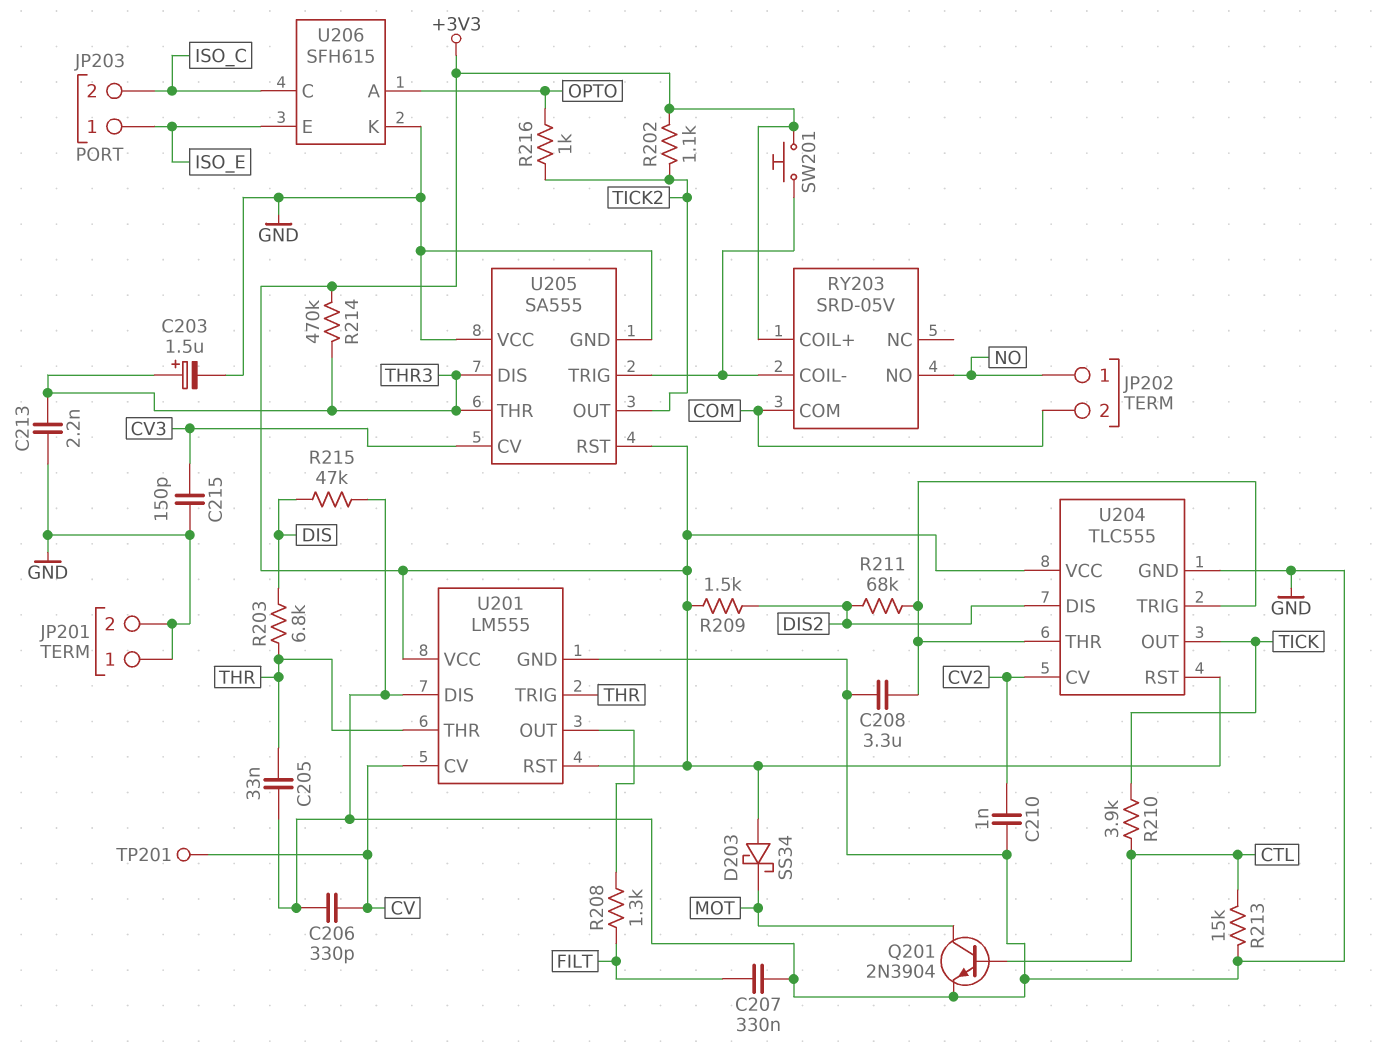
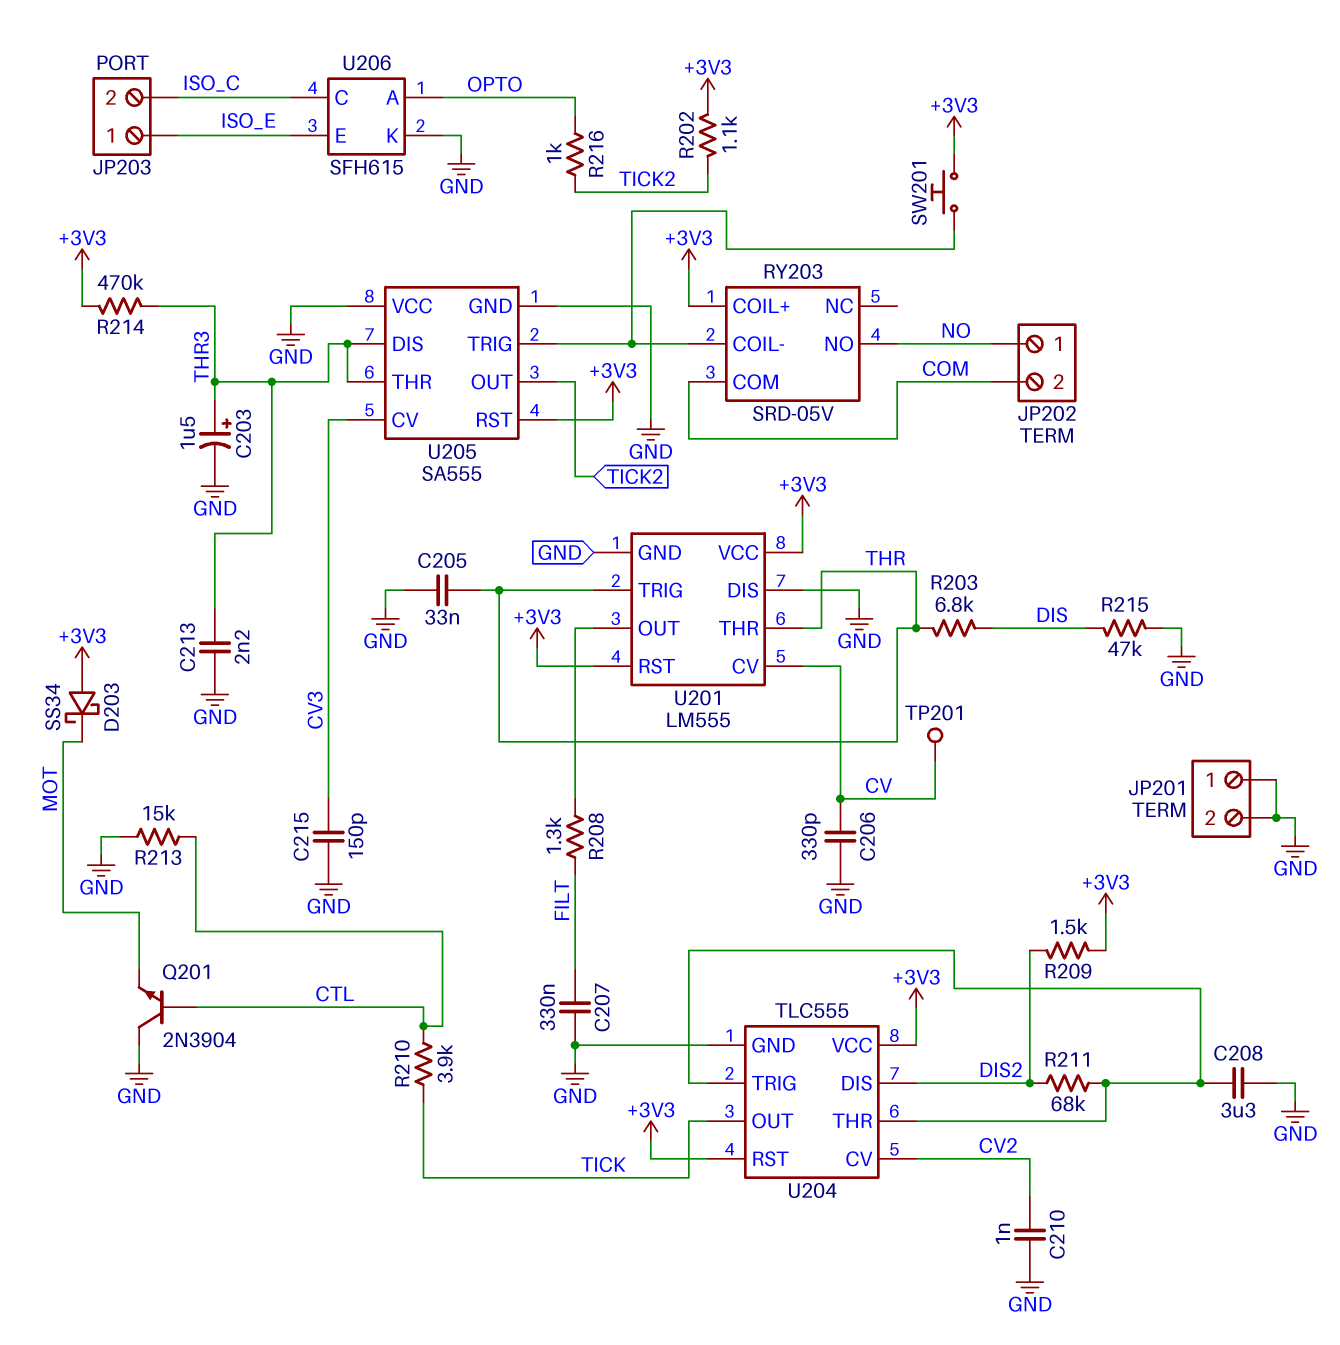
Q201: NPN 2N3904 (B CTL, C MOT, E GND) -> NPN 2N3904 (B CTL, C GND, E MOT)

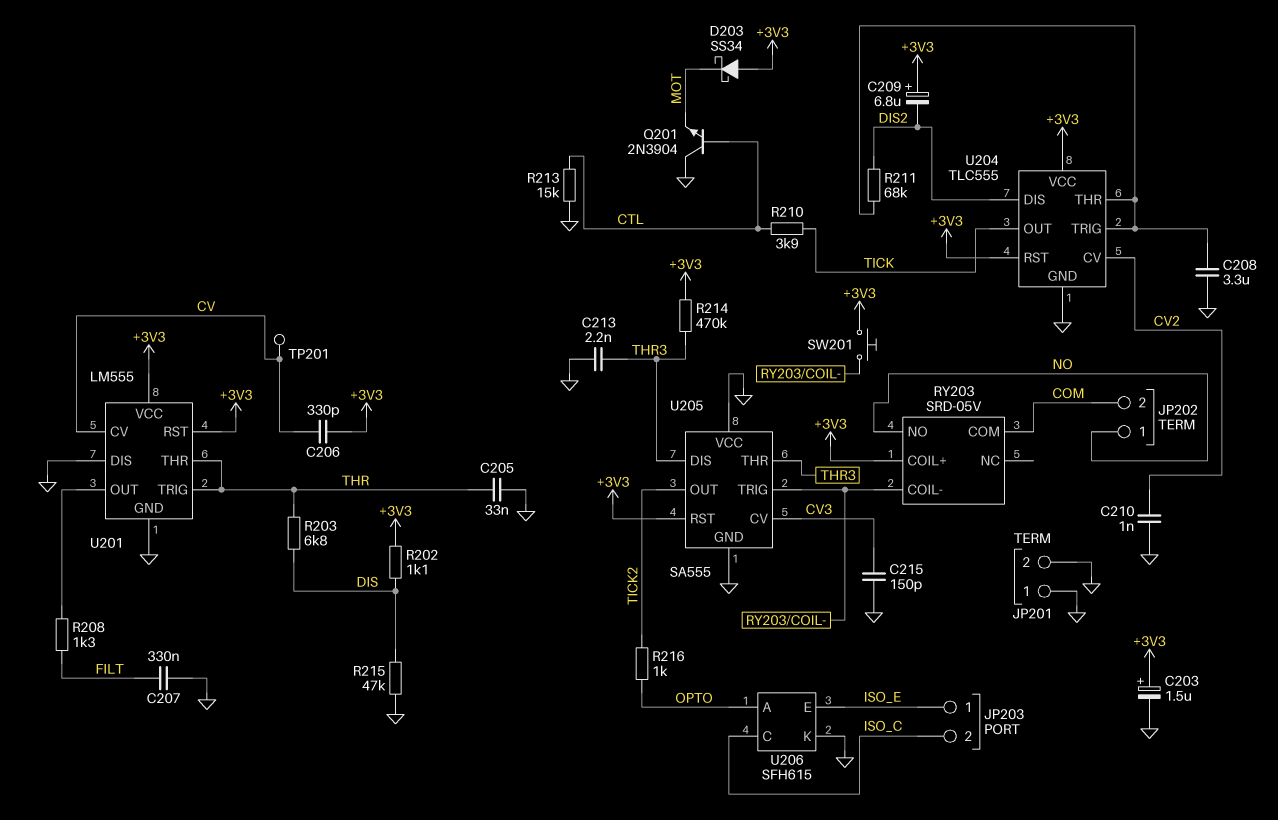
C203: 1.5uF (plus THR3, minus GND) -> 1.5uF (plus +3V3, minus GND)
C206: 330pF (CV, GND) -> 330pF (+3V3, CV)
C209: none -> 6.8uF (plus +3V3, minus DIS2)
R202: 1.1k (+3V3, TICK2) -> 1.1k (+3V3, DIS)
R209: 1.5k (+3V3, DIS2) -> none

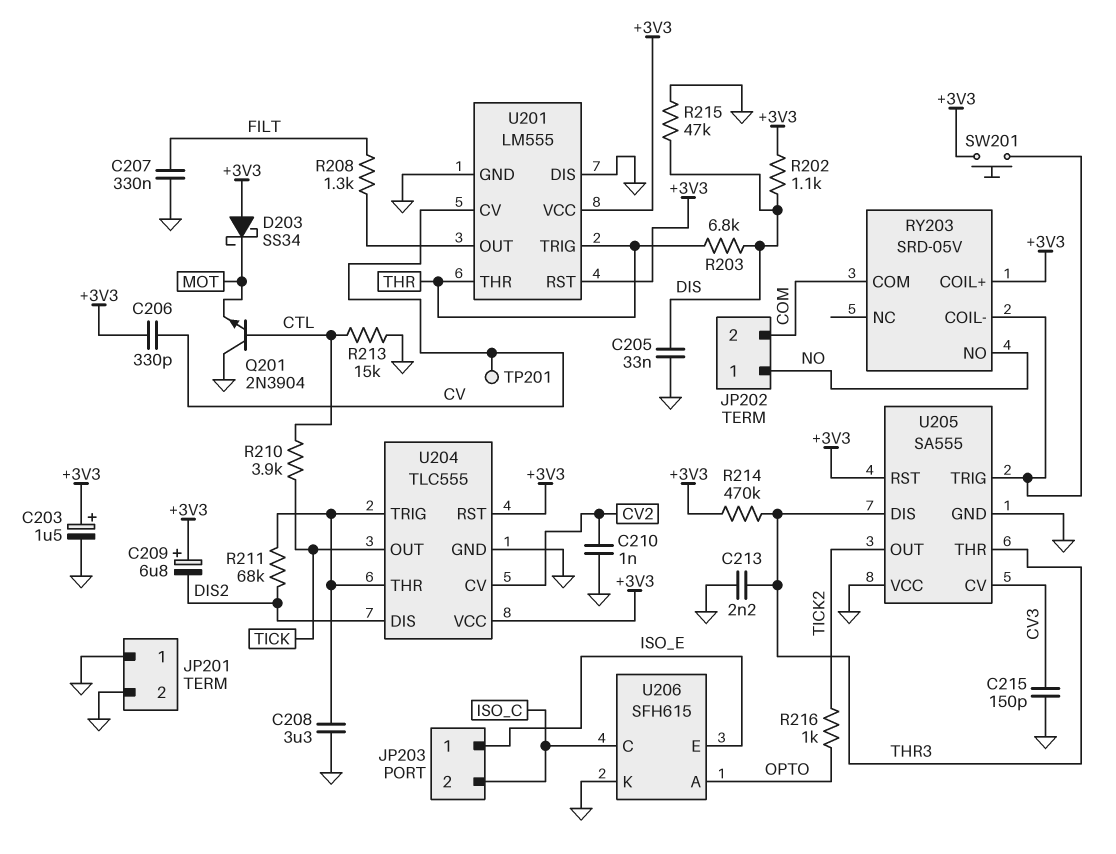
C205: 33nF (GND, THR) -> 33nF (DIS, GND)

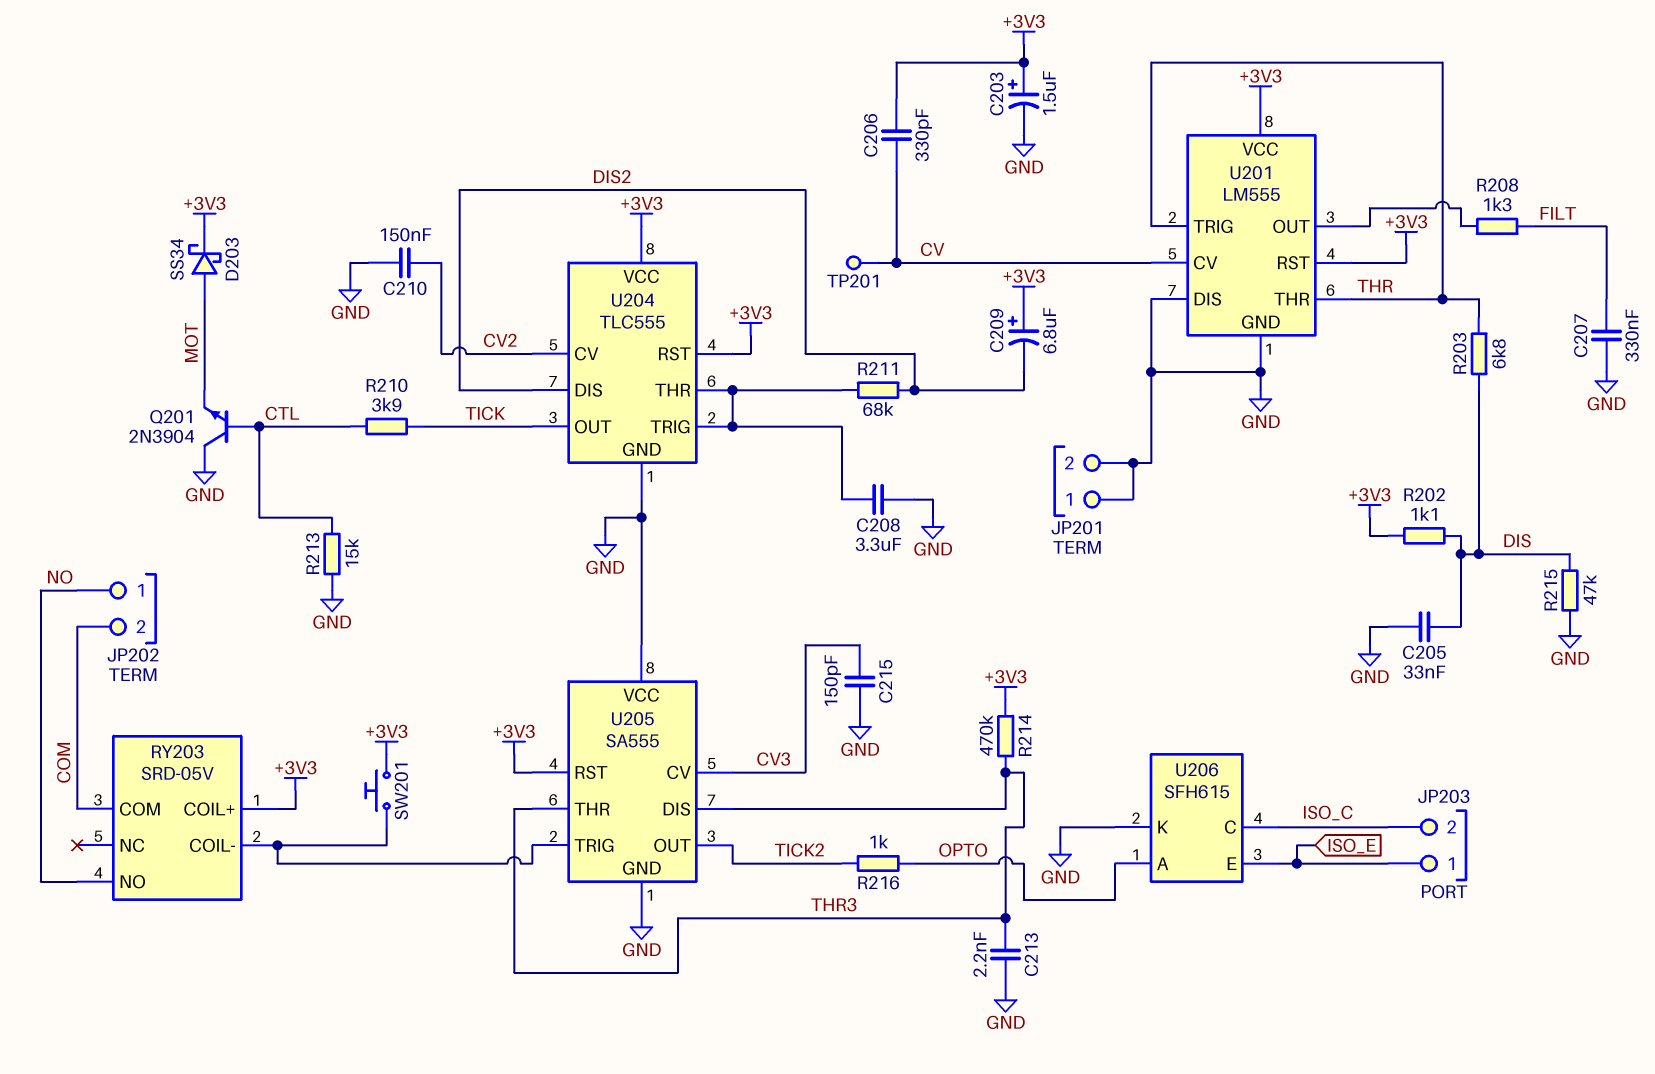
C210: 1nF (CV2, GND) -> 150nF (CV2, GND)
D203: schottky SS34 (A +3V3, K MOT) -> schottky SS34 (A MOT, K +3V3)

